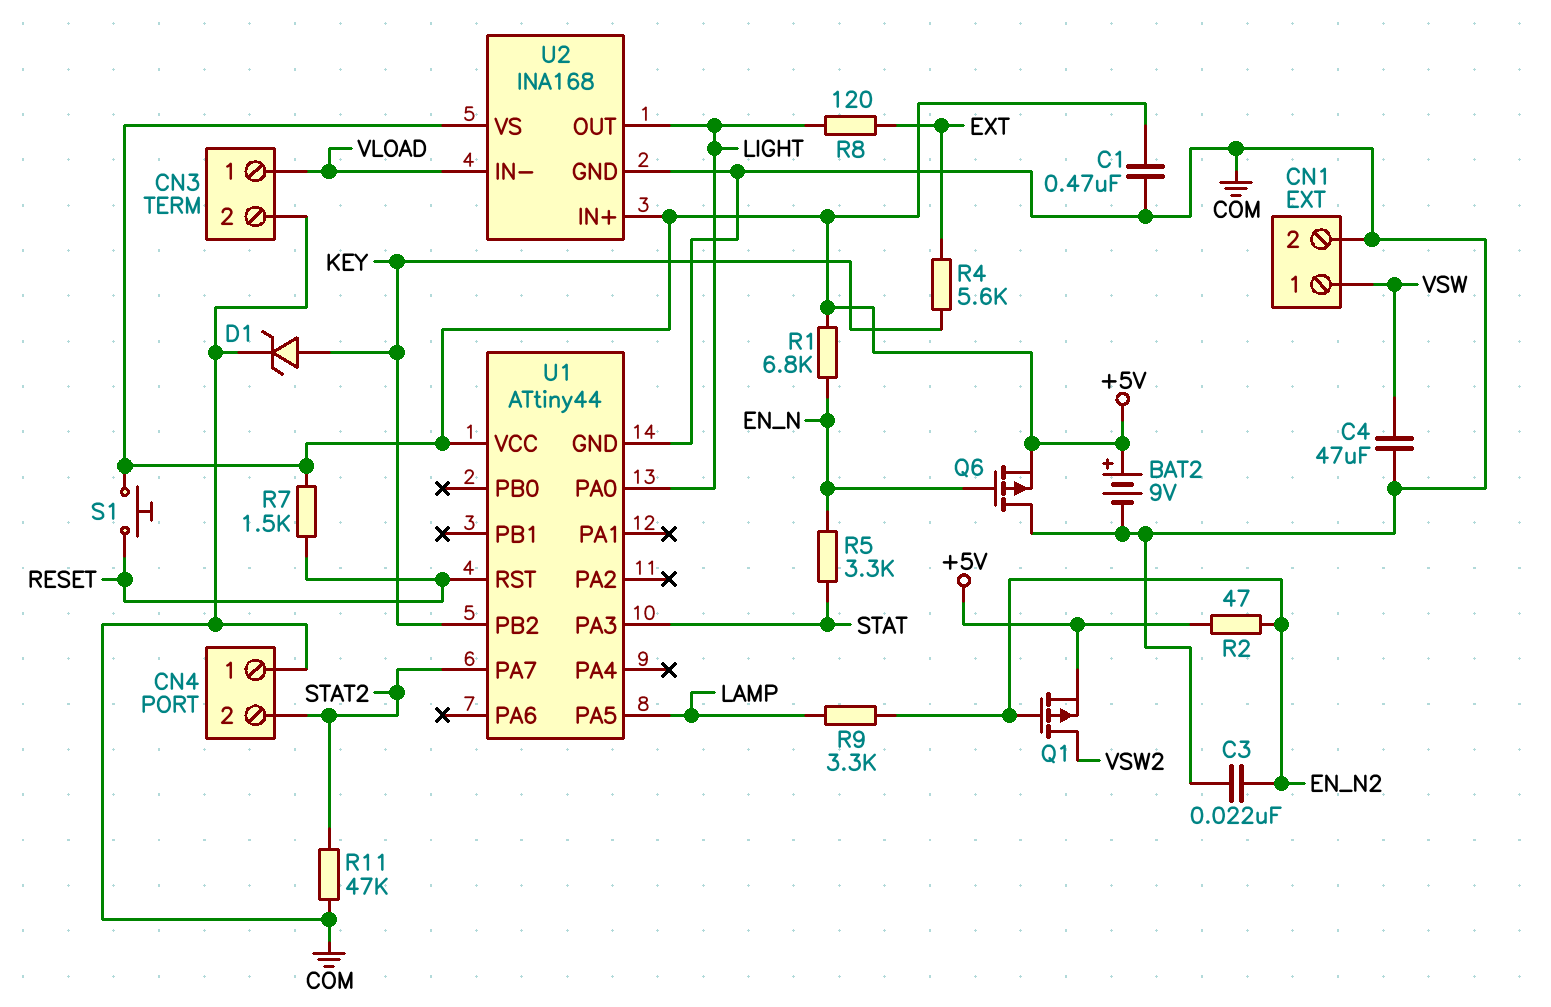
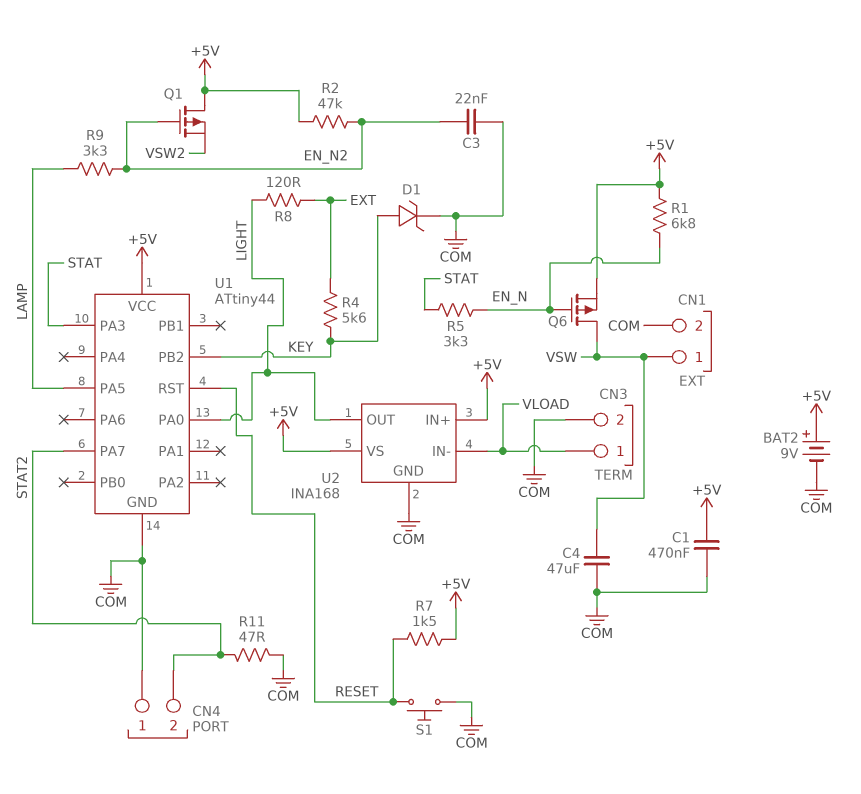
Q1: PMOS (G EN_N2, D VSW2, S +5V) -> PMOS (G EN_N2, D +5V, S VSW2)
Q6: PMOS (G EN_N, D COM, S +5V) -> PMOS (G EN_N, D VSW, S +5V)
R2: 47 (+5V, EN_N2) -> 47k (+5V, EN_N2)
R11: 47k (COM, STAT2) -> 47 (COM, STAT2)
S1: button (+5V, RESET) -> button (COM, RESET)

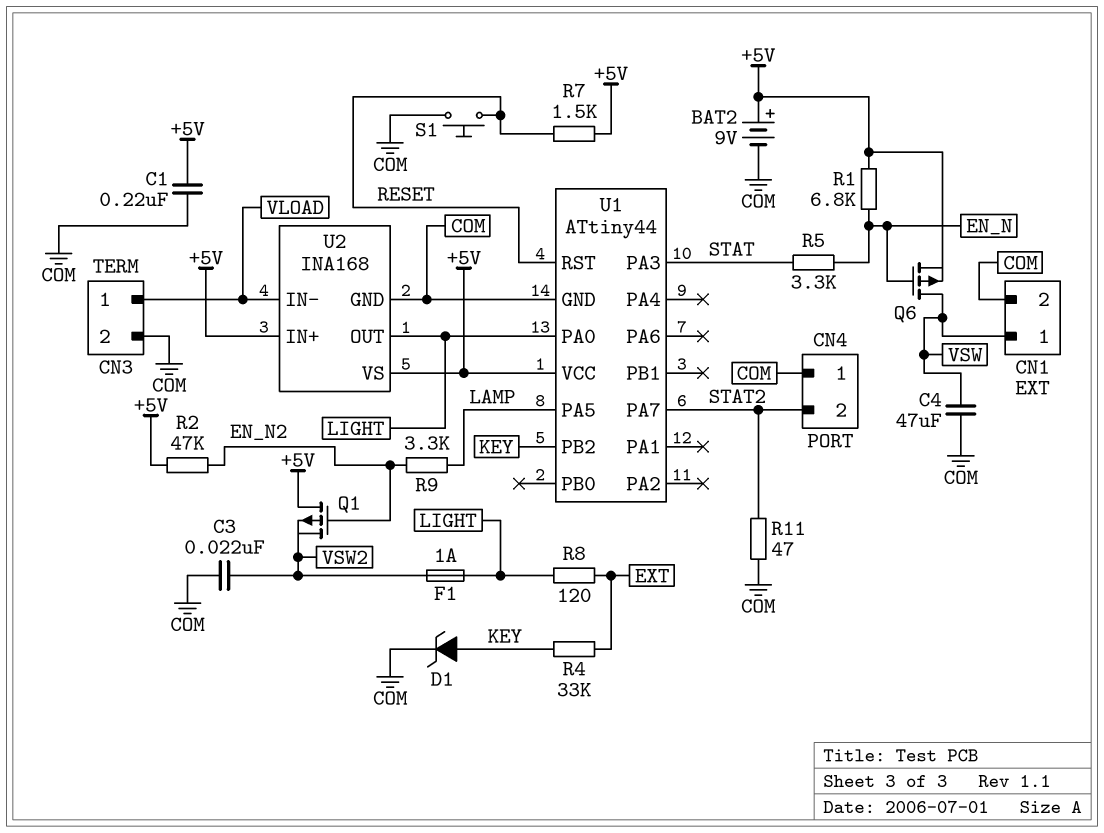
C1: 470nF (+5V, COM) -> 220nF (+5V, COM)
C3: 22nF (COM, EN_N2) -> 22nF (COM, VSW2)
F1: none -> 1A (LIGHT, VSW2)
R4: 5.6k (EXT, KEY) -> 33k (EXT, KEY)

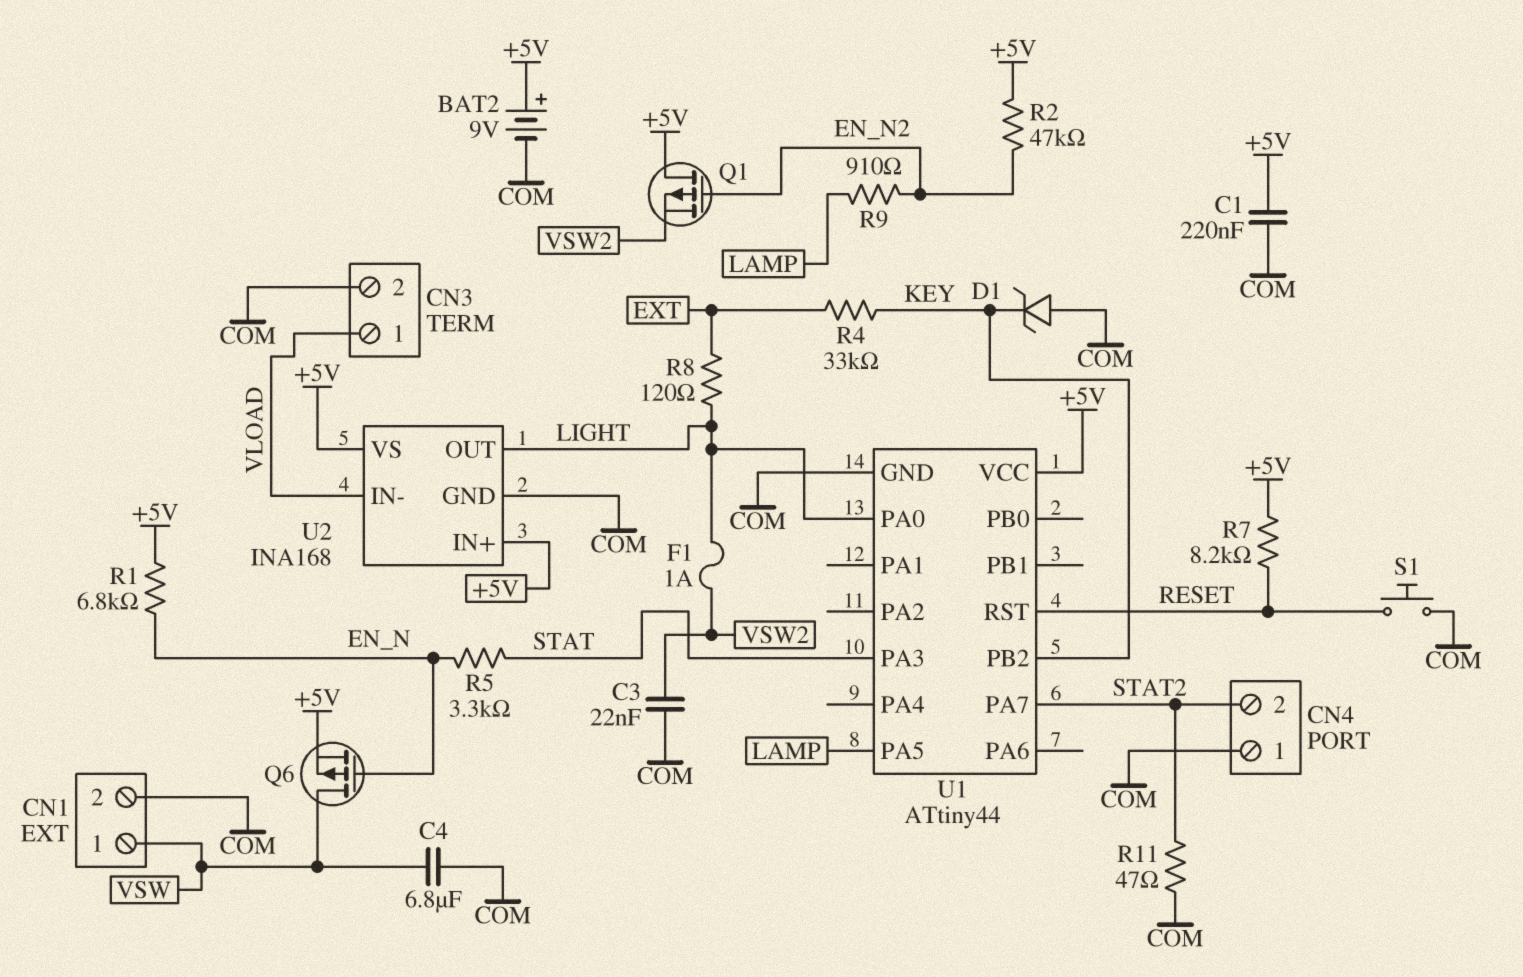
C4: 47uF (COM, VSW) -> 6.8uF (COM, VSW)
D1: zener (A KEY, K COM) -> zener (A COM, K KEY)
R7: 1.5k (+5V, RESET) -> 8.2k (+5V, RESET)
R9: 3.3k (EN_N2, LAMP) -> 910 (EN_N2, LAMP)

